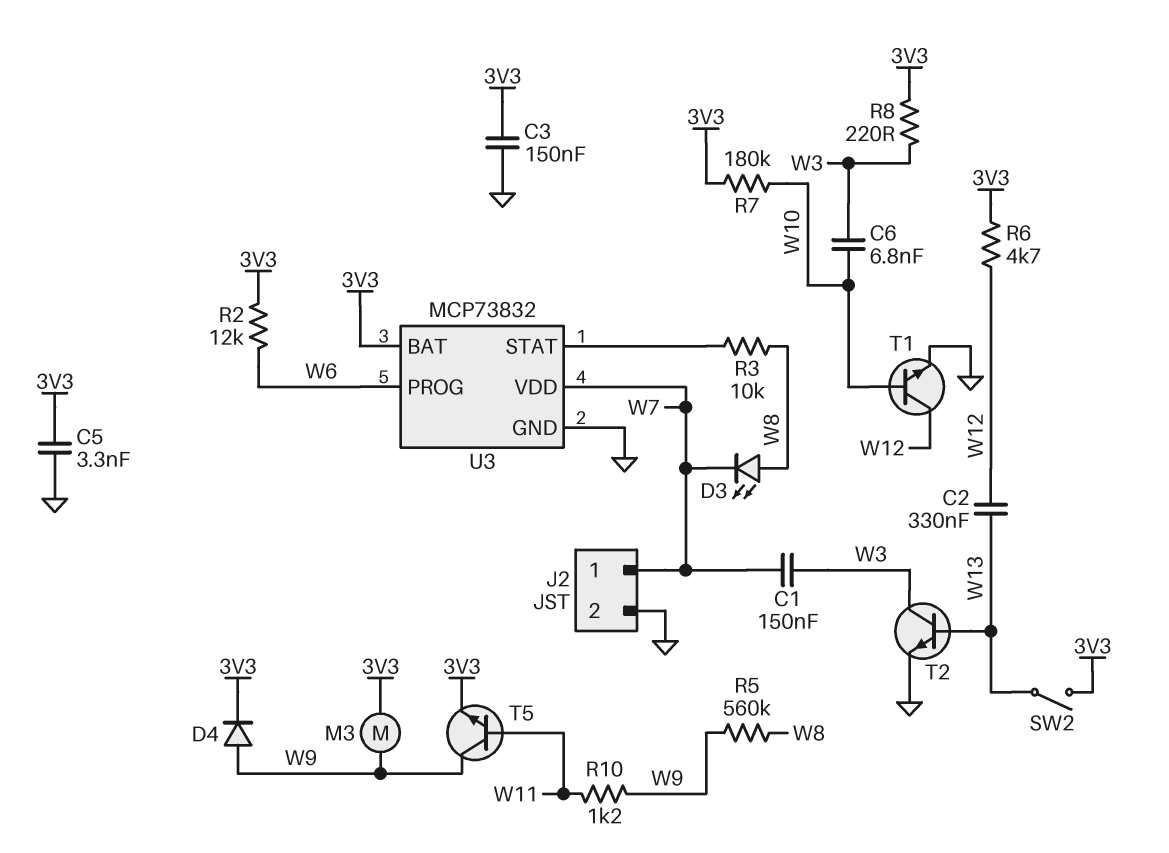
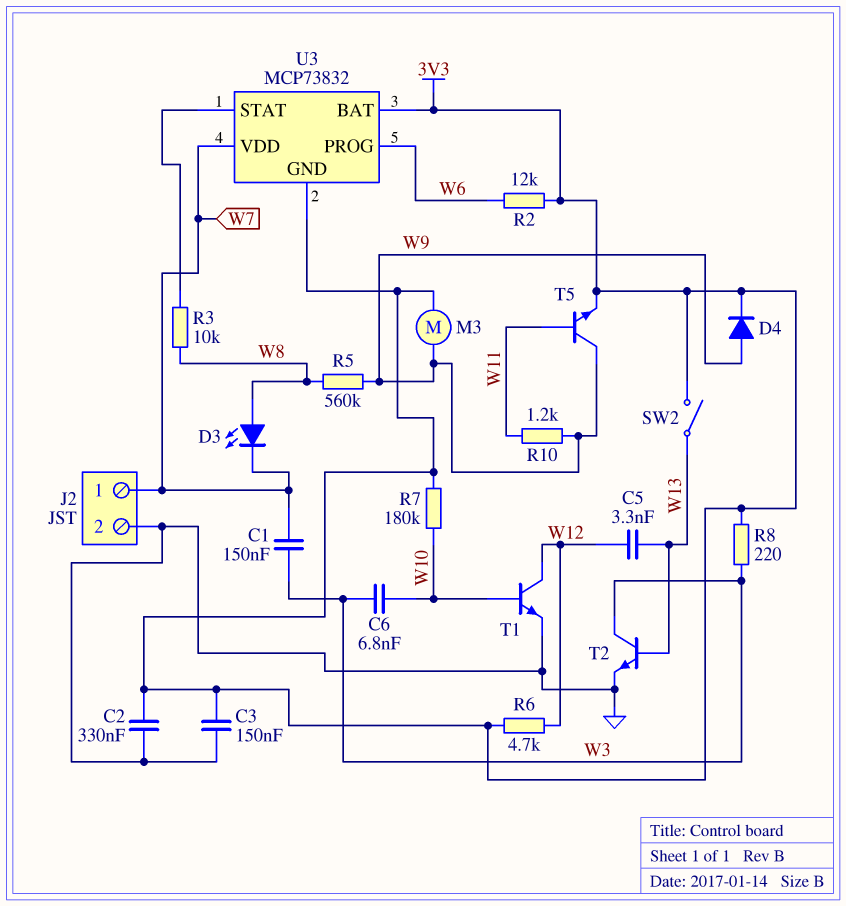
C2: 330nF (W12, W13) -> 330nF (3V3, GND)
C5: 3.3nF (3V3, GND) -> 3.3nF (W12, W13)
U3 pin GND: GND -> 3V3

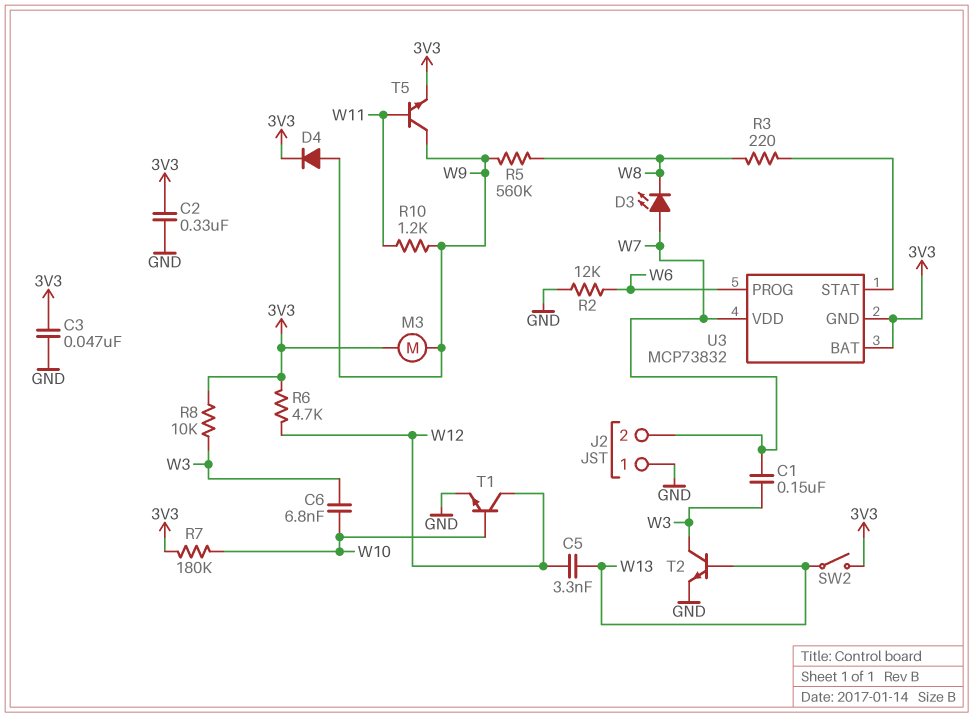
C3: 150nF (3V3, GND) -> 47nF (3V3, GND)
D3: LED (A W8, K W7) -> LED (A W7, K W8)
J2 pin 1: W7 -> GND
J2 pin 2: GND -> W7
R2: 12k (3V3, W6) -> 12k (GND, W6)
R3: 10k (U3/STAT, W8) -> 220 (U3/STAT, W8)
R8: 220 (3V3, W3) -> 10k (3V3, W3)

